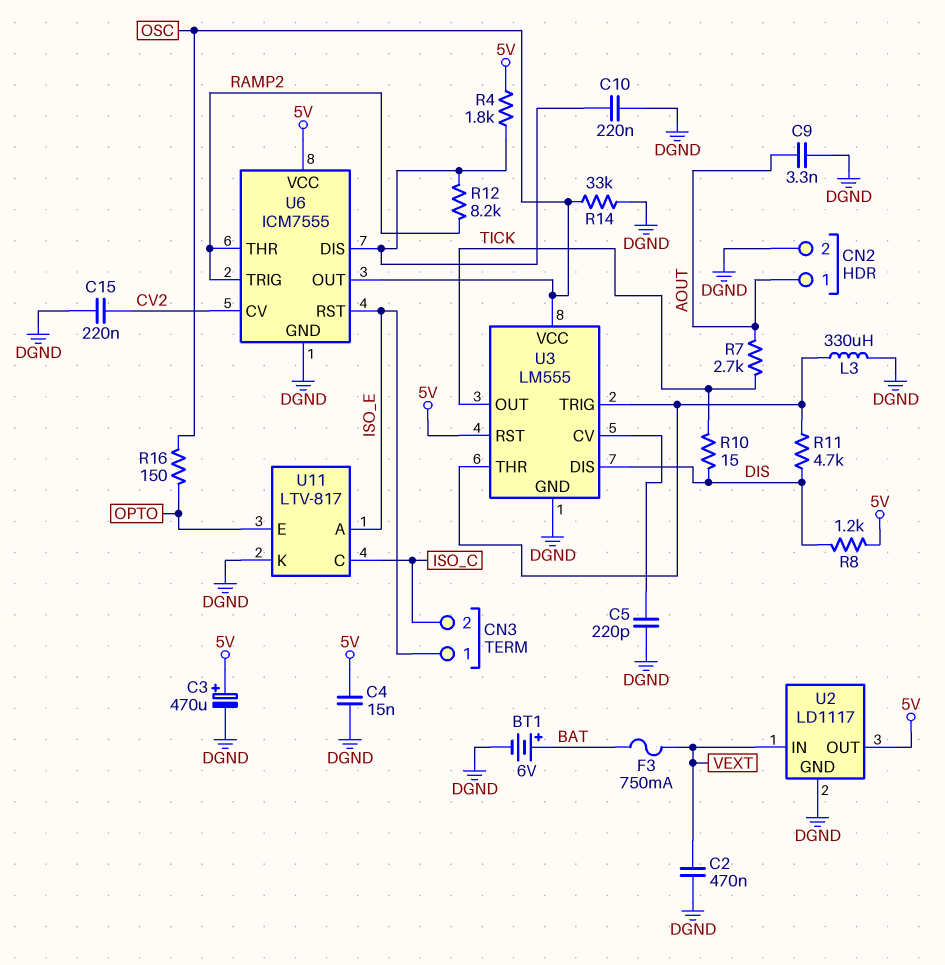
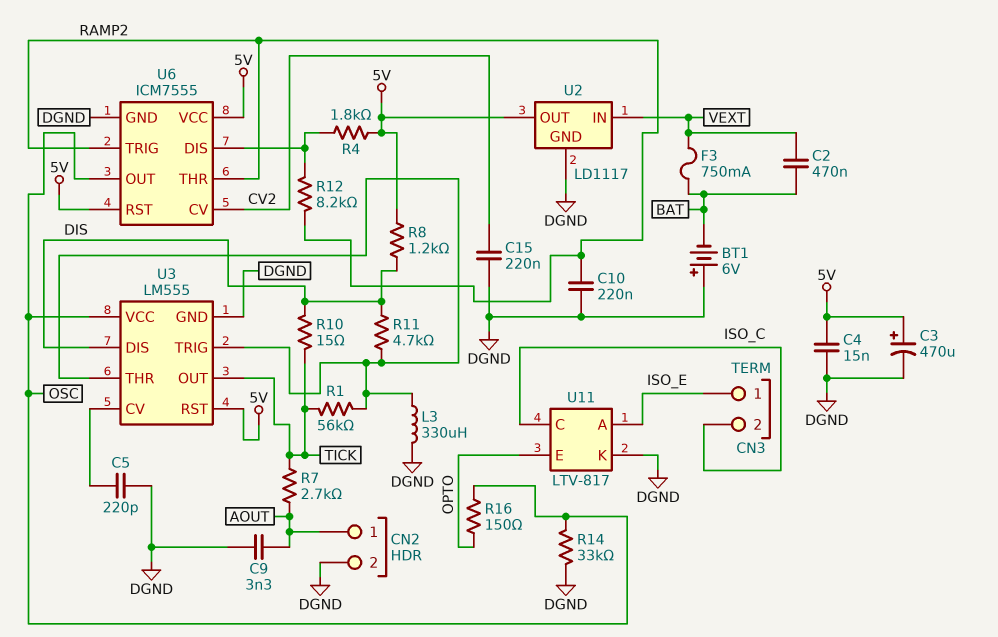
BT1: 6V (plus BAT, minus DGND) -> 6V (plus DGND, minus BAT)
C2: 470nF (DGND, VEXT) -> 470nF (BAT, VEXT)
C10: 220nF (DGND, U6/DIS) -> 220nF (DGND, RAMP2)
R1: none -> 56k (TICK, U3/THR)
U6 pin RST: ISO_E -> 5V

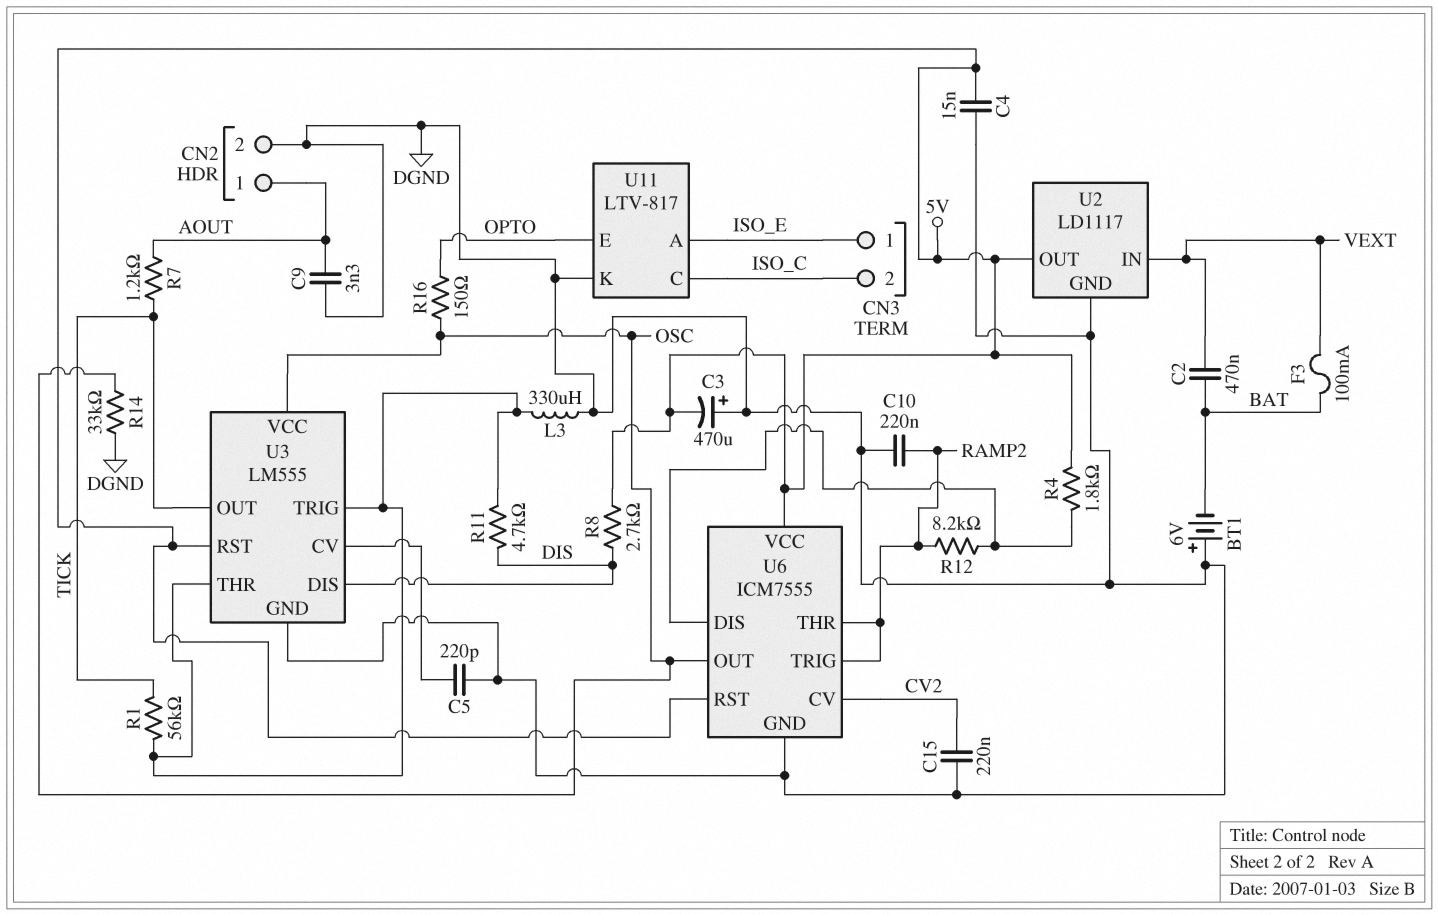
C3: 470uF (plus 5V, minus DGND) -> 470uF (plus DGND, minus 5V)
F3: 750mA (BAT, VEXT) -> 100mA (BAT, VEXT)
R7: 2.7k (AOUT, TICK) -> 1.2k (AOUT, TICK)
R8: 1.2k (5V, DIS) -> 2.7k (5V, DIS)
R10: 15 (DIS, TICK) -> none

